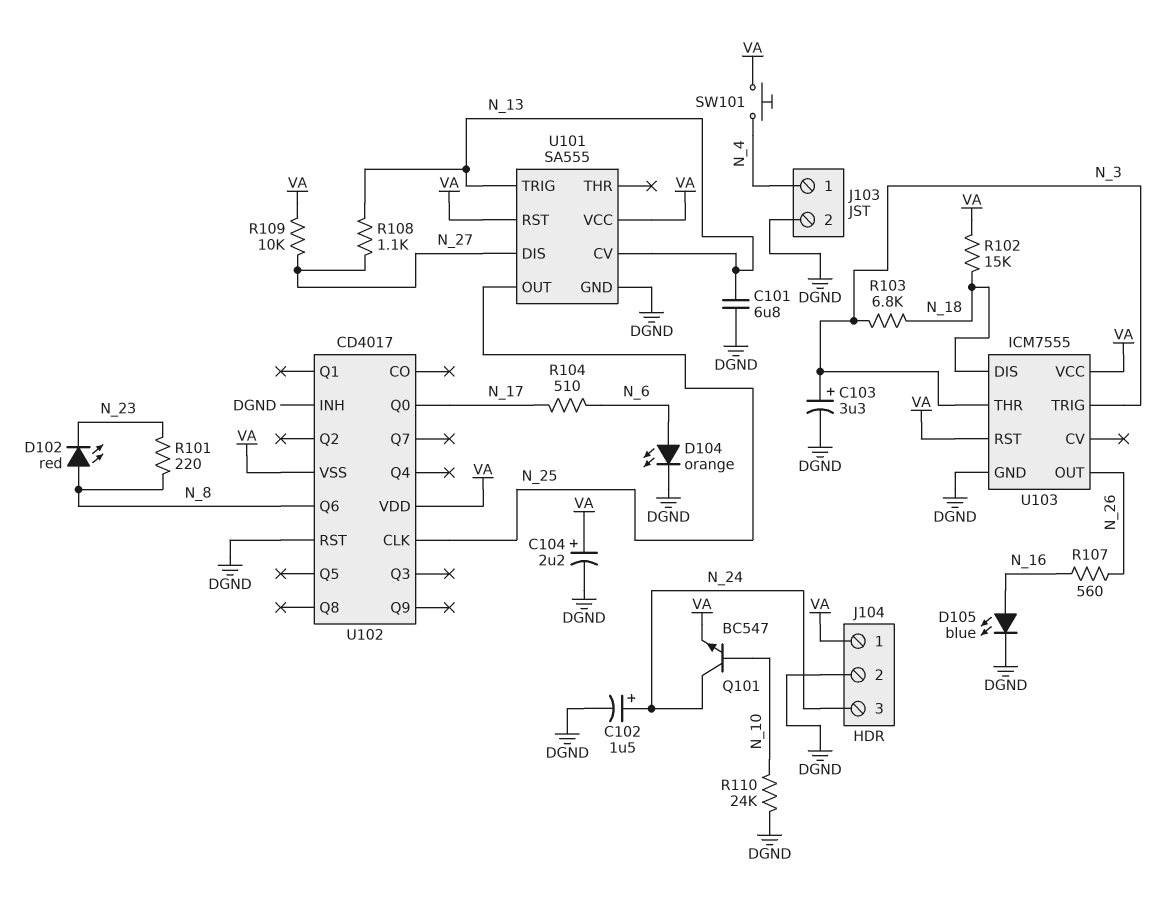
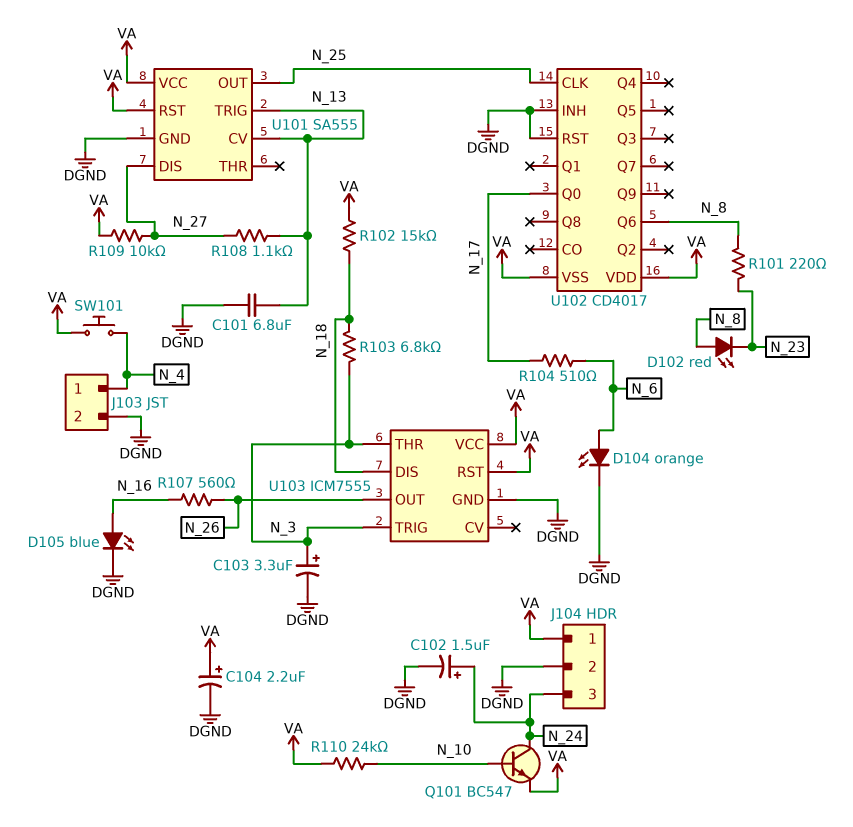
R110: 24k (DGND, N_10) -> 24k (N_10, VA)

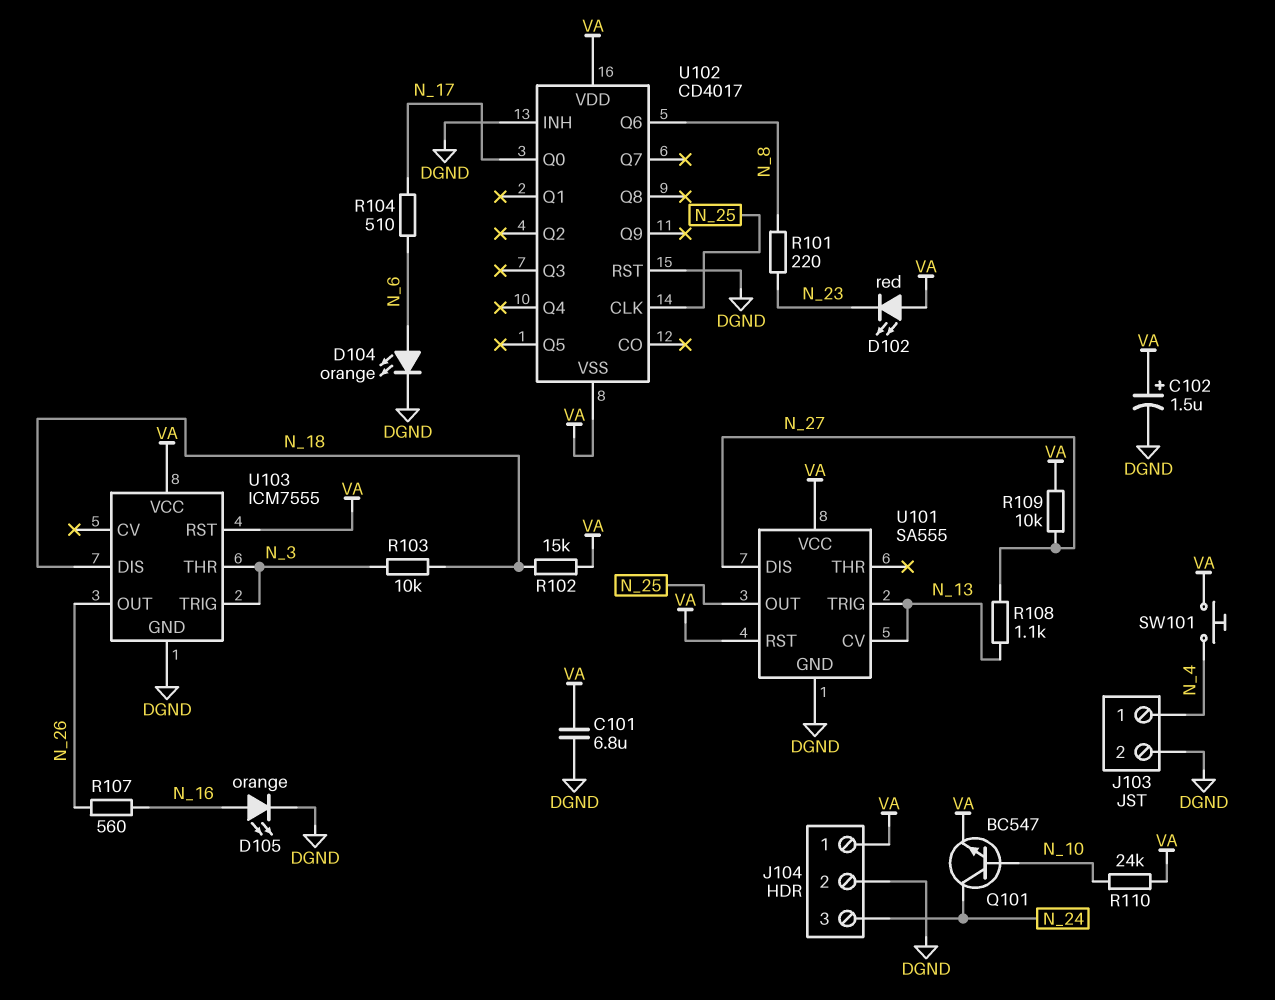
C101: 6.8uF (DGND, N_13) -> 6.8uF (DGND, VA)
C102: 1.5uF (plus N_24, minus DGND) -> 1.5uF (plus VA, minus DGND)
C103: 3.3uF (plus N_3, minus DGND) -> none
C104: 2.2uF (plus VA, minus DGND) -> none
D102: LED red (A N_8, K N_23) -> LED red (A VA, K N_23)
D105: LED blue (A N_16, K DGND) -> LED orange (A N_16, K DGND)
R103: 6.8k (N_3, N_18) -> 10k (N_3, N_18)

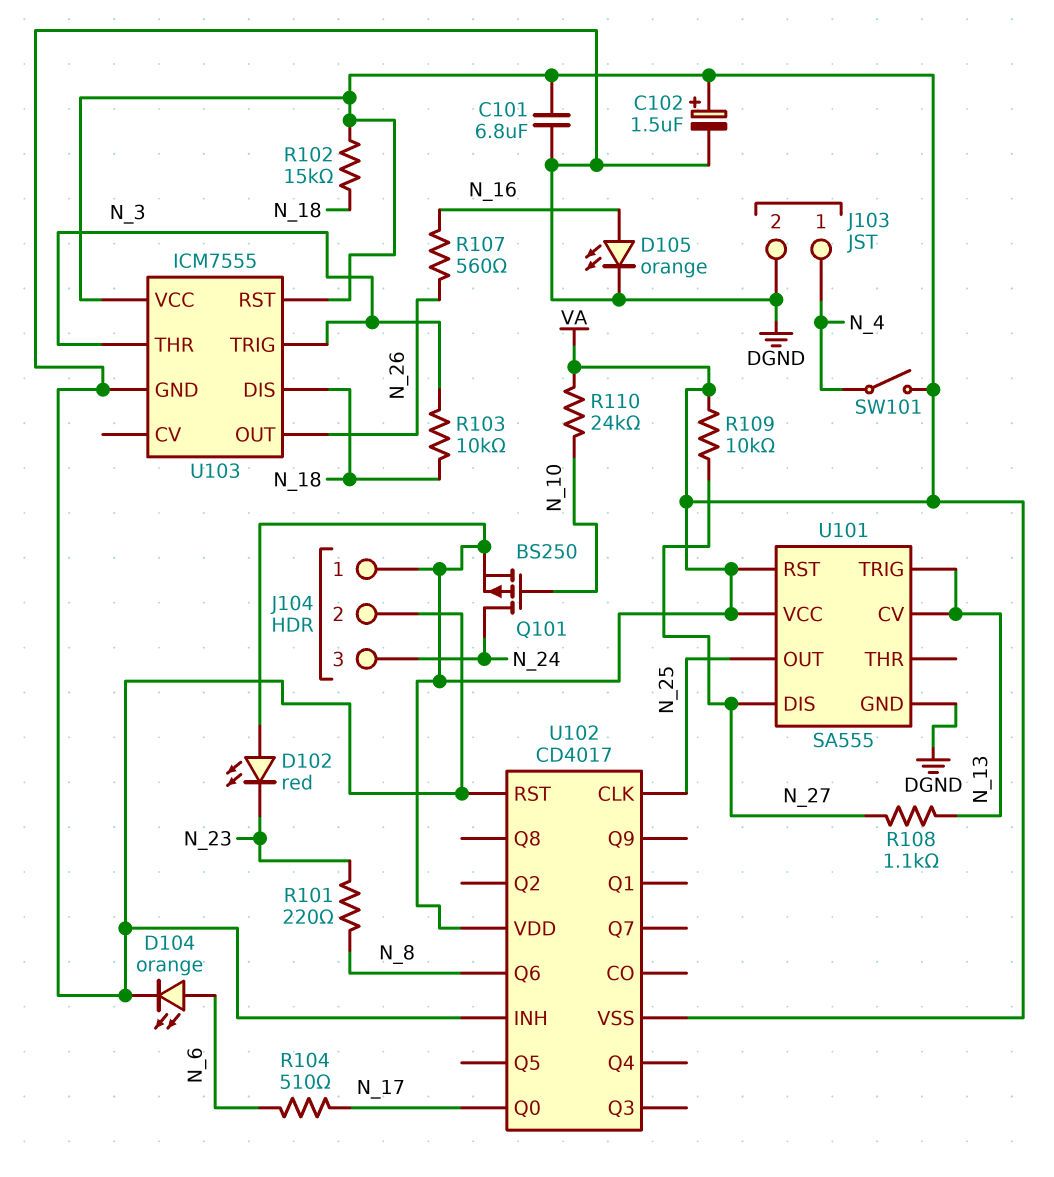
Q101: NPN BC547 (B N_10, C N_24, E VA) -> PMOS BS250 (G N_10, D N_24, S VA)
SW101: button (N_4, VA) -> switch (N_4, VA)

